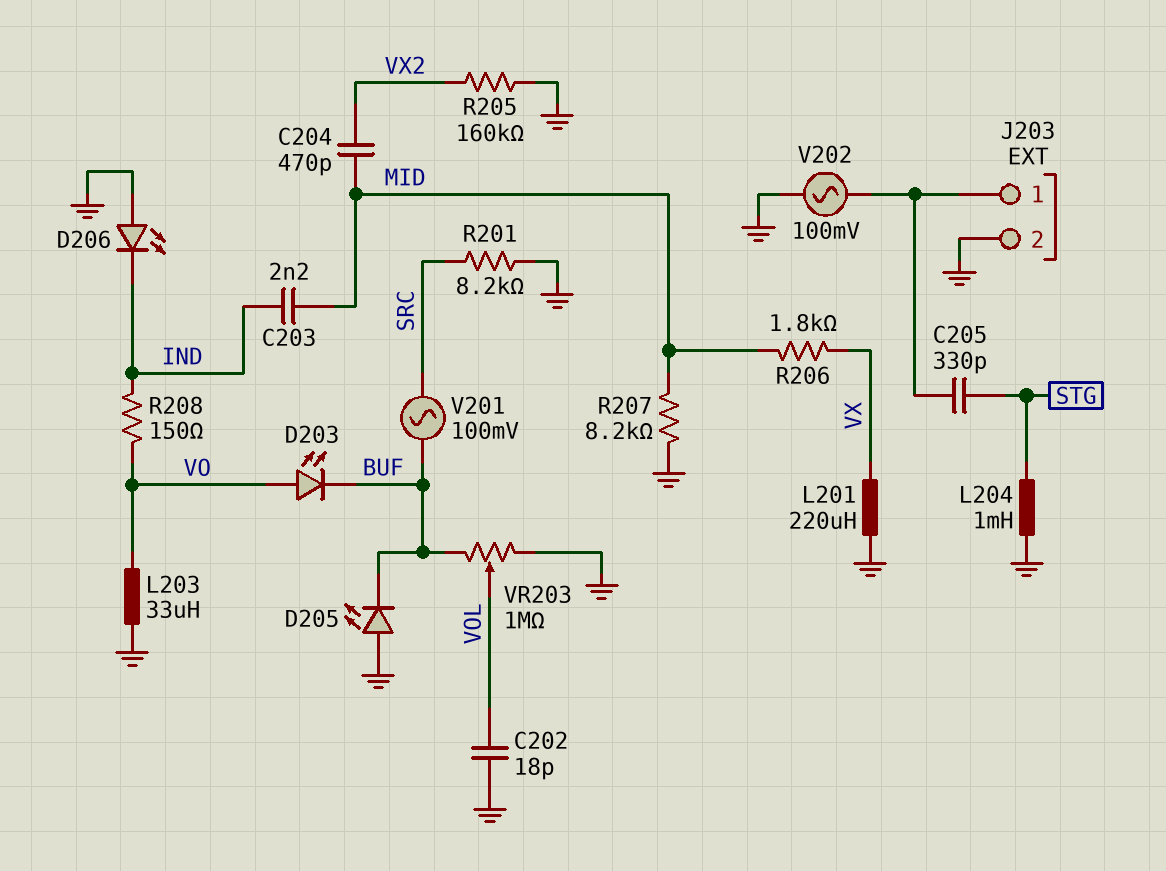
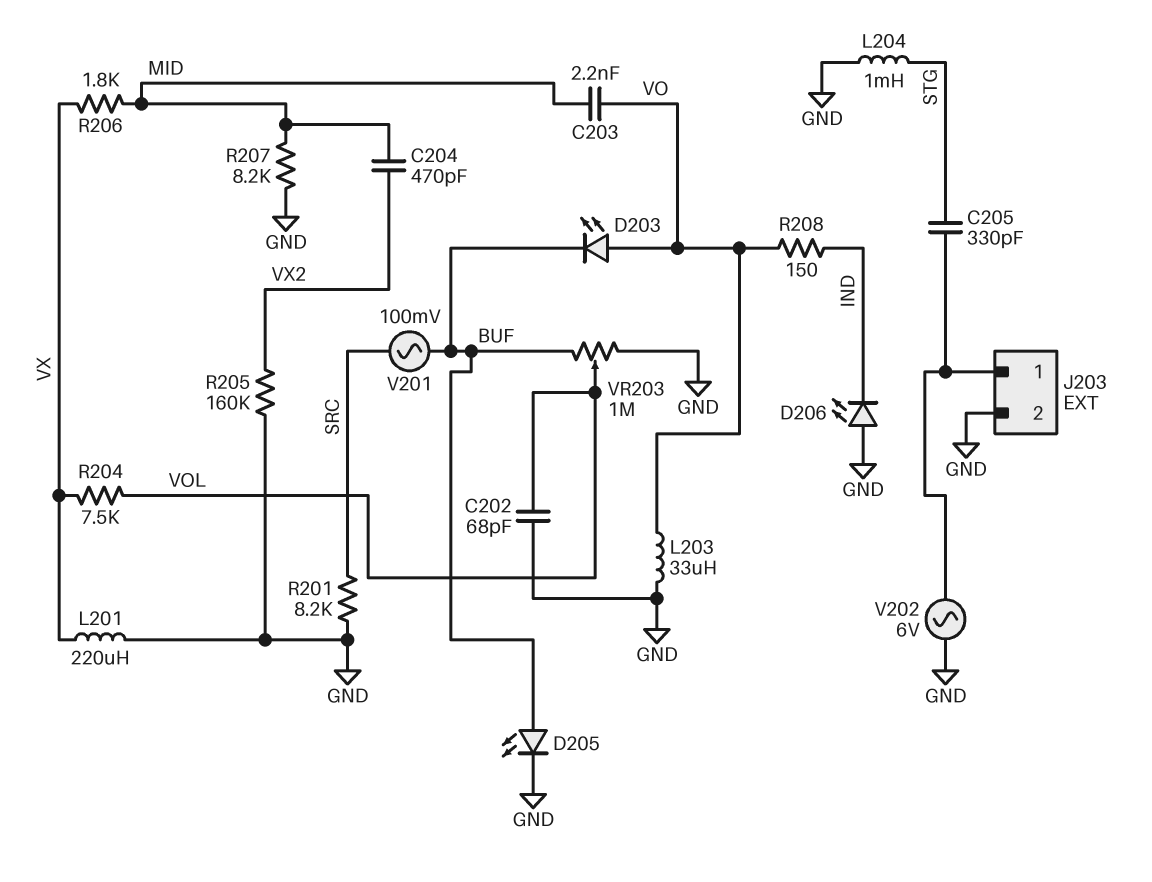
C202: 18pF (GND, VOL) -> 68pF (GND, VOL)
C203: 2.2nF (IND, MID) -> 2.2nF (MID, VO)
D205: LED (A GND, K BUF) -> LED (A BUF, K GND)
R204: none -> 7.5k (VOL, VX)
V202: AC 100mV (GND, J203/1) -> AC 6V (GND, J203/1)

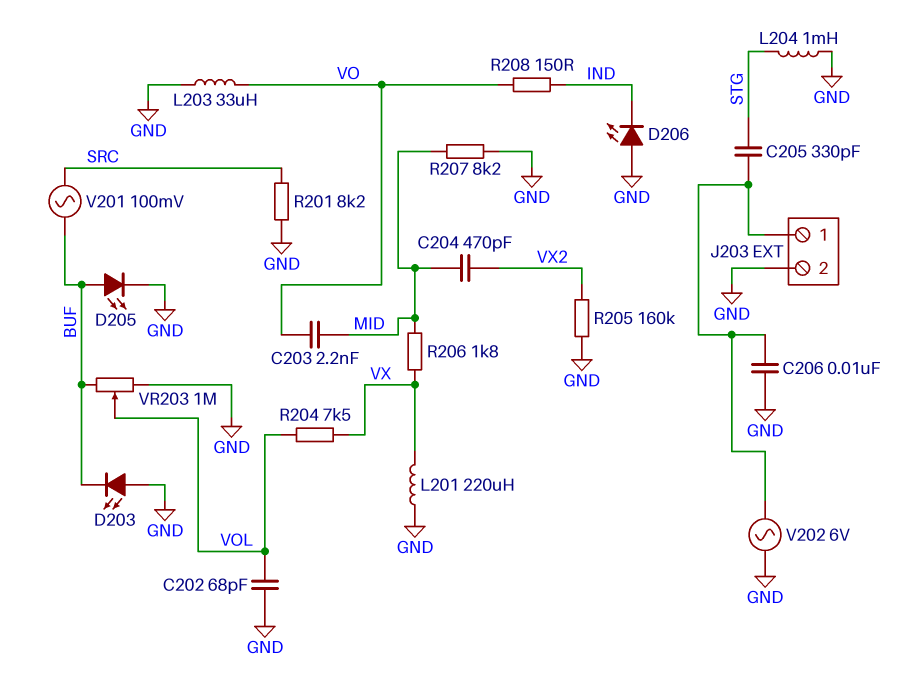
C206: none -> 10nF (GND, J203/1)
D203: LED (A VO, K BUF) -> LED (A GND, K BUF)

